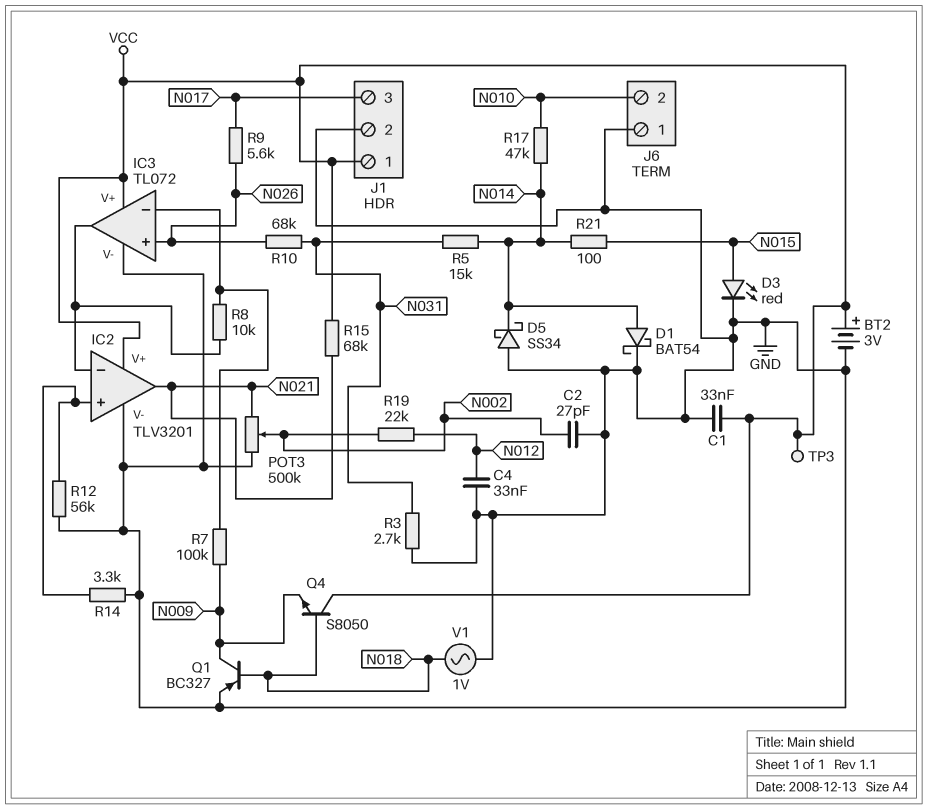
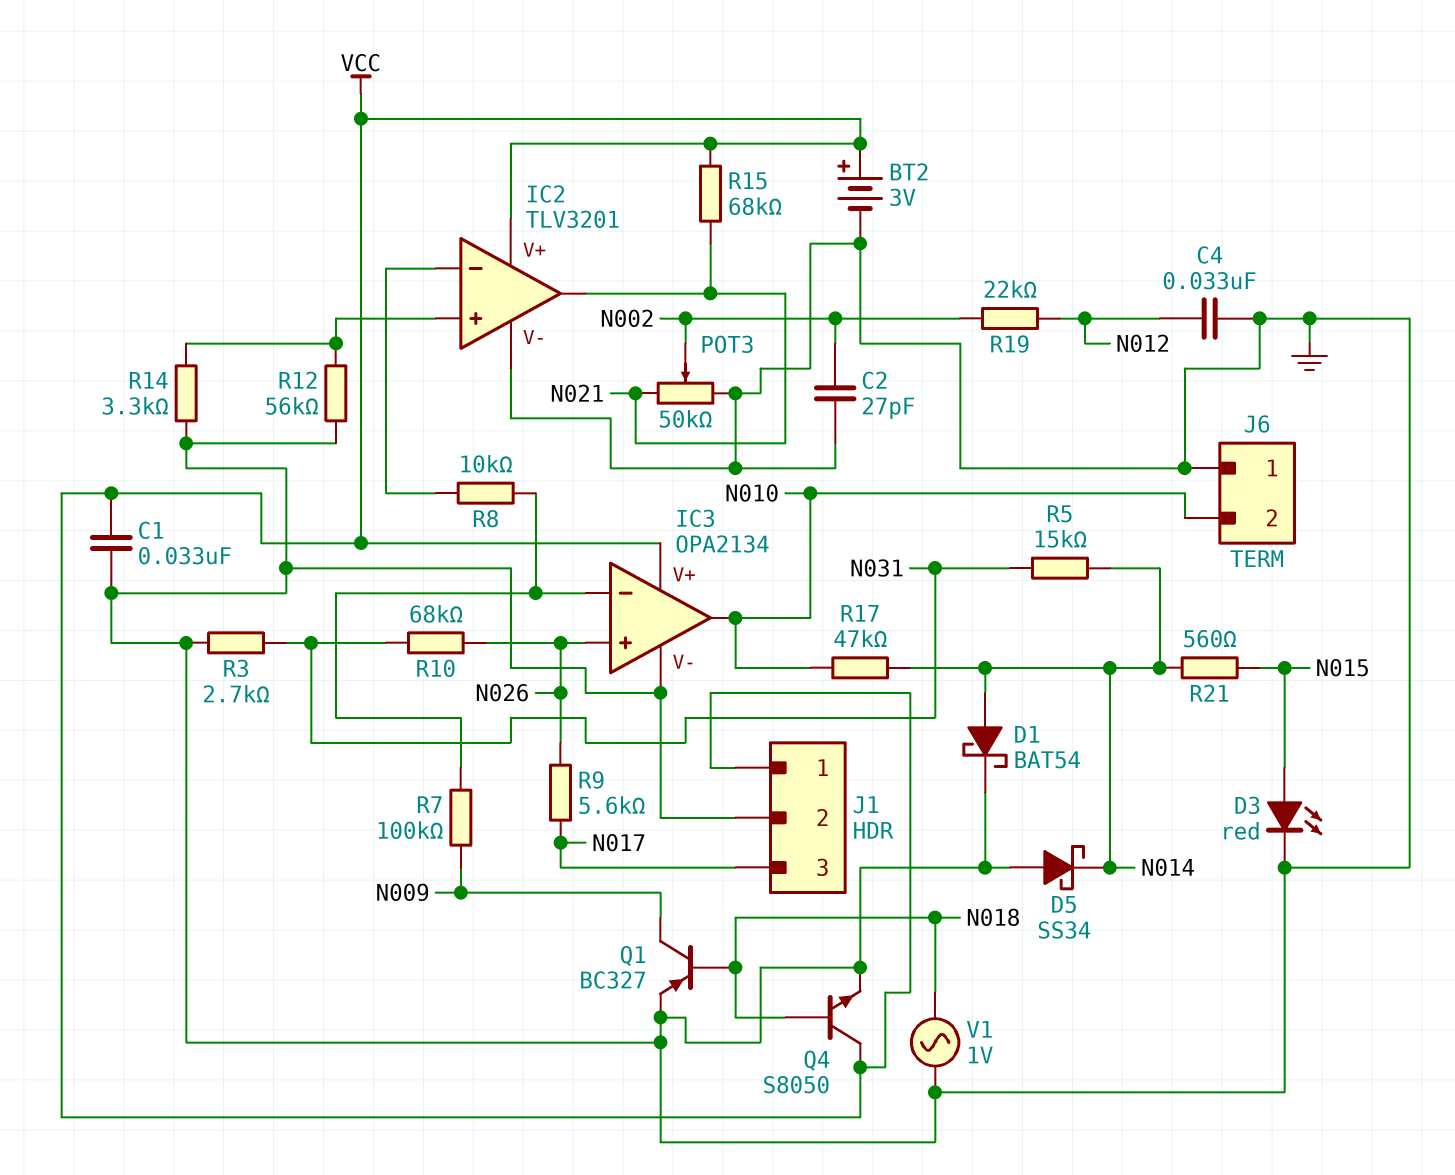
IC3: TL072 -> OPA2134
IC3 pin out: IC2/in- -> N010
POT3: 500k (GND, N021, wiper N002) -> 50k (GND, N021, wiper N002)
Q4: NPN S8050 (B N018, C VCC, E N009) -> NPN S8050 (B N018, C VCC, E GND)
R21: 100 (N014, N015) -> 560 (N014, N015)
TP3: test point (VCC) -> none

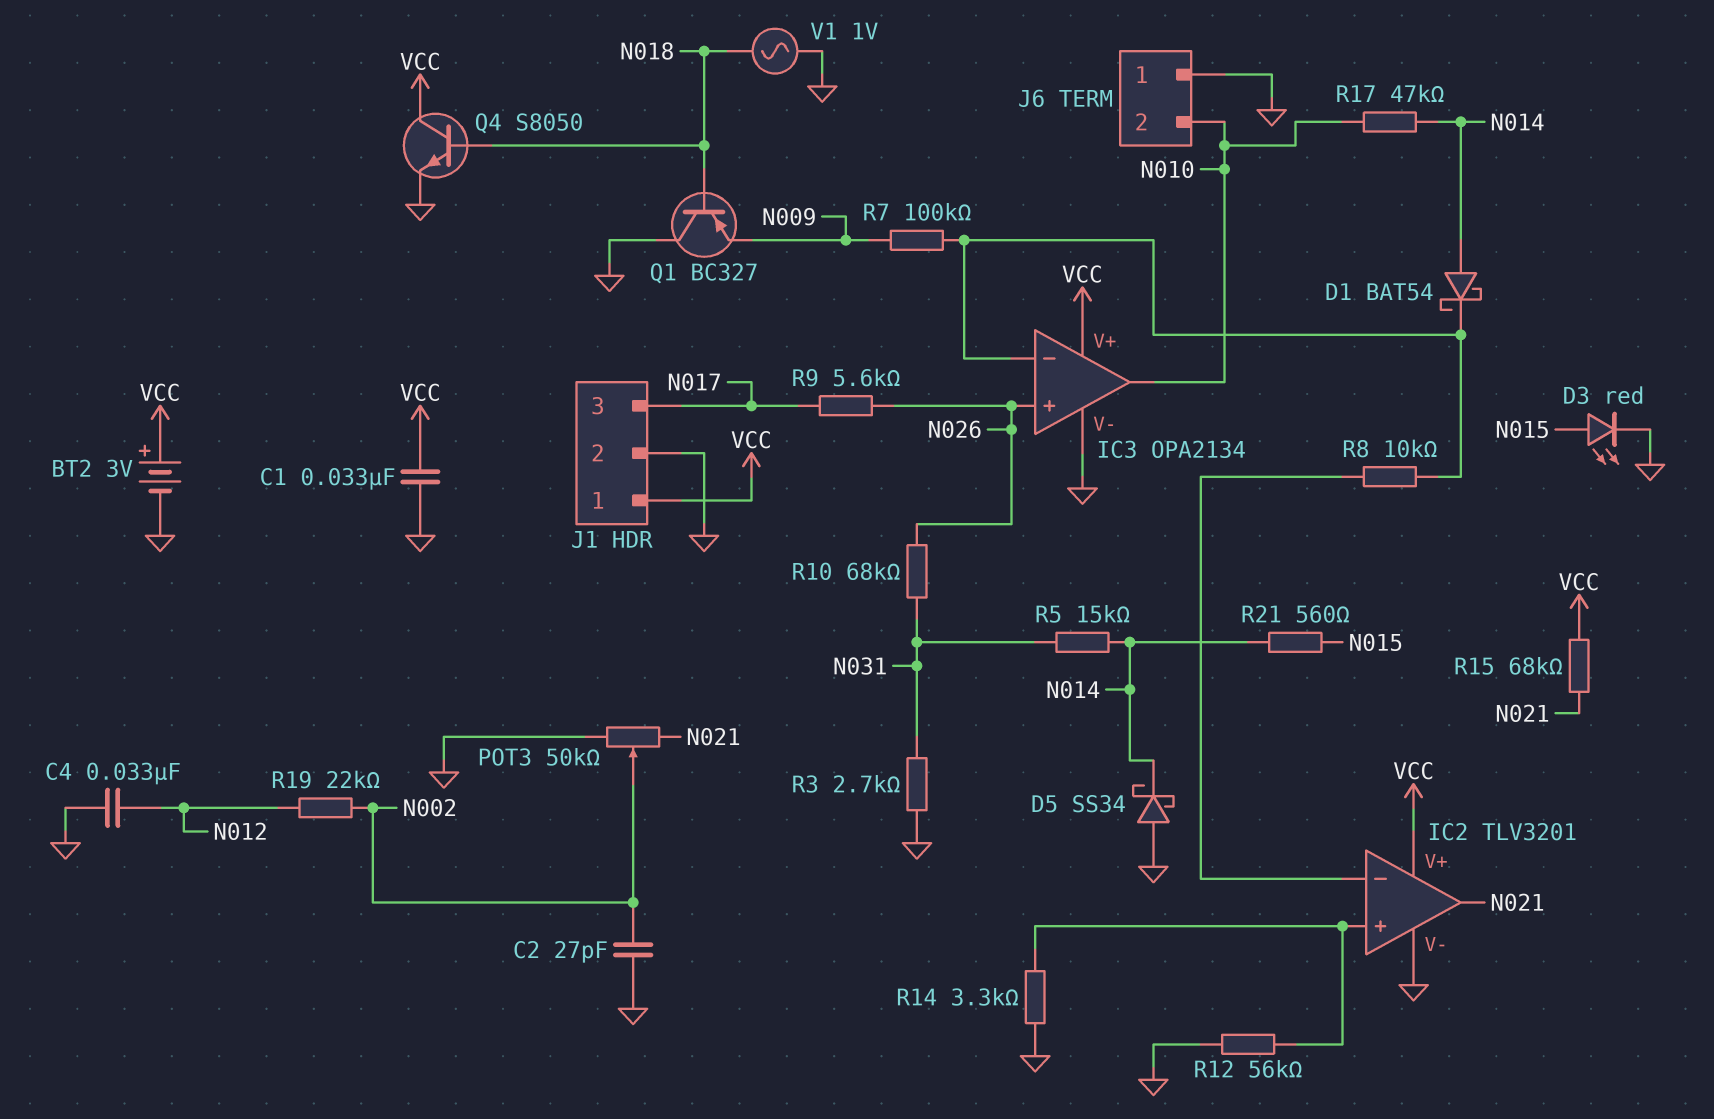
D1: schottky BAT54 (A N014, K GND) -> schottky BAT54 (A N014, K IC3/in-)
Q1: PNP BC327 (B N018, C N009, E GND) -> PNP BC327 (B N018, C GND, E N009)

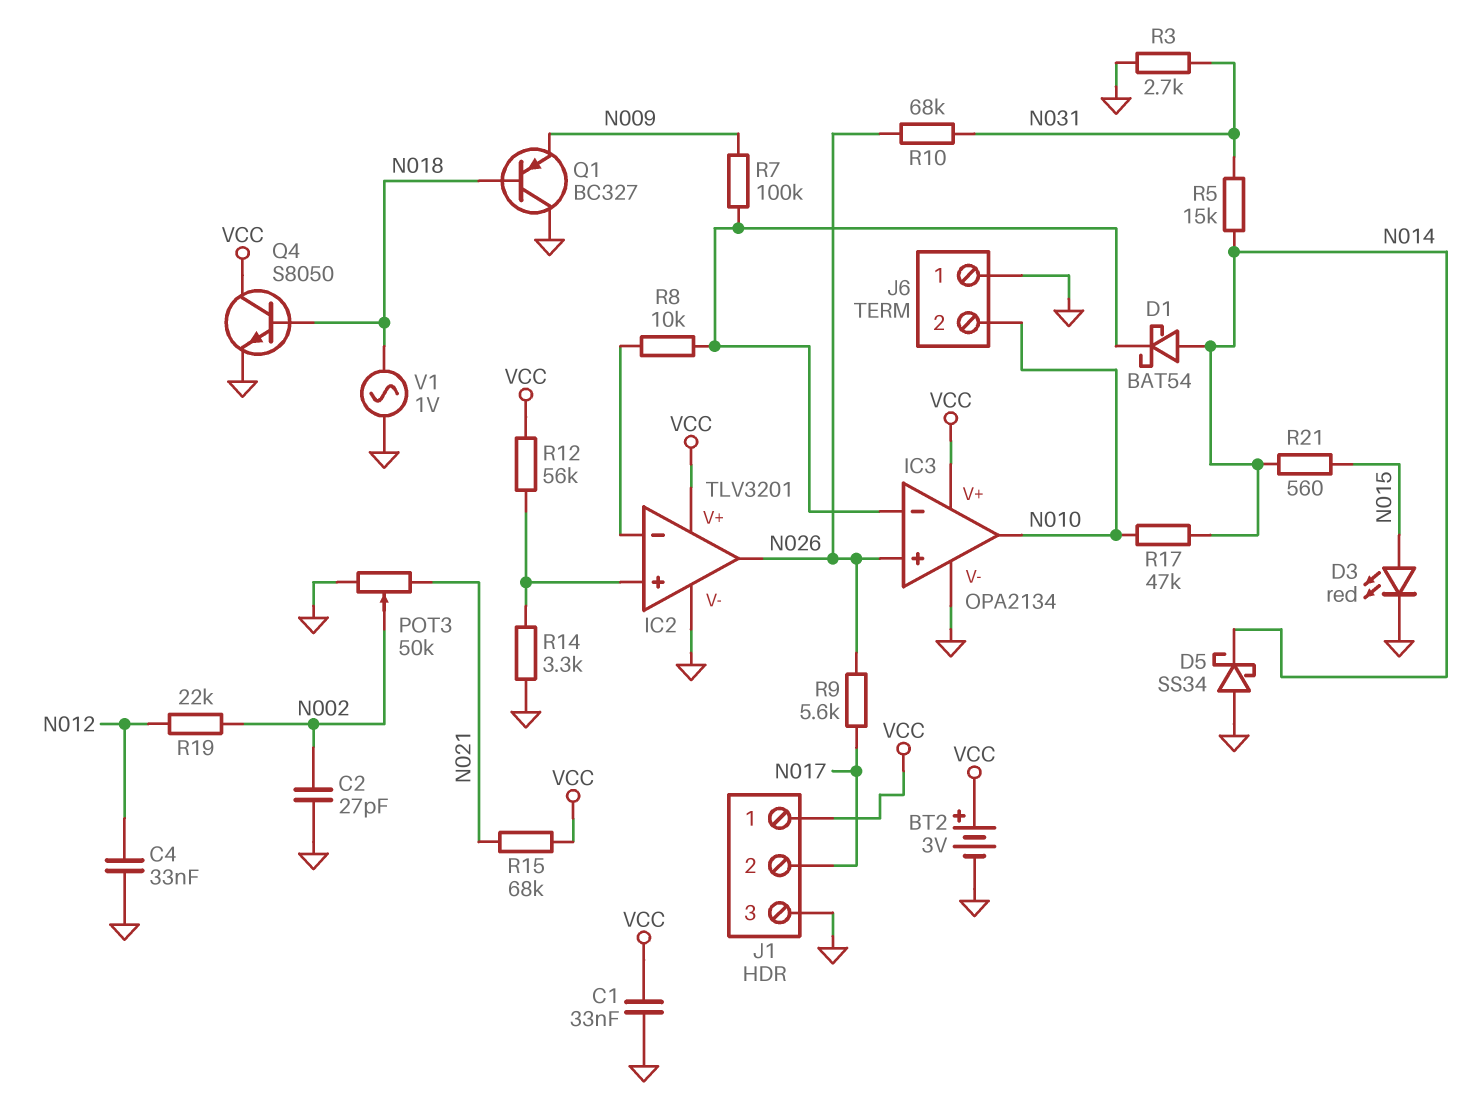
IC2 pin out: N021 -> N026
J1 pin 2: GND -> N017
J1 pin 3: N017 -> GND
R12: 56k (GND, IC2/in+) -> 56k (IC2/in+, VCC)

